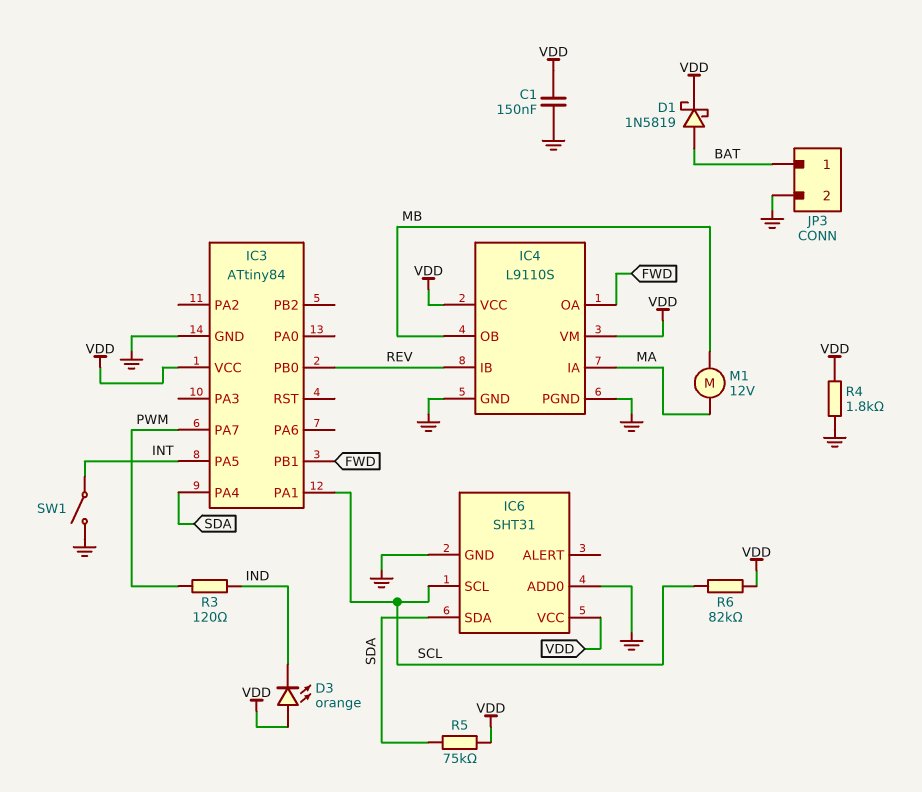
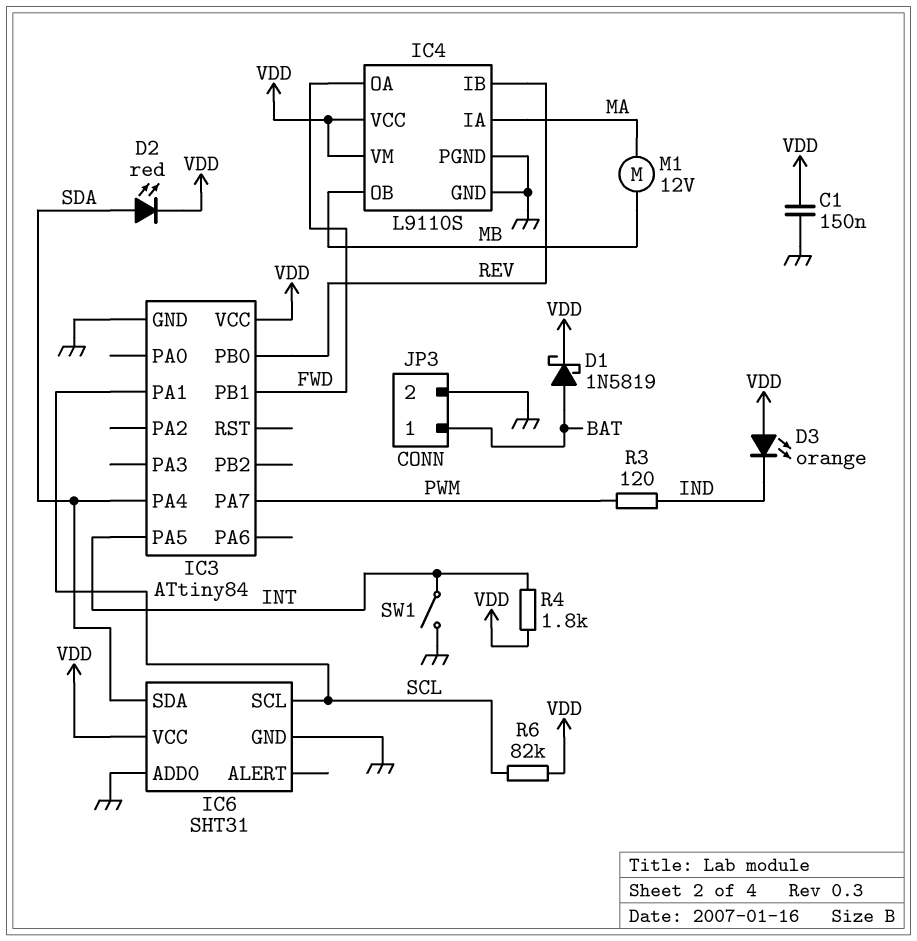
D2: none -> LED red (A SDA, K VDD)
R4: 1.8k (GND, VDD) -> 1.8k (INT, VDD)
R5: 75k (SDA, VDD) -> none

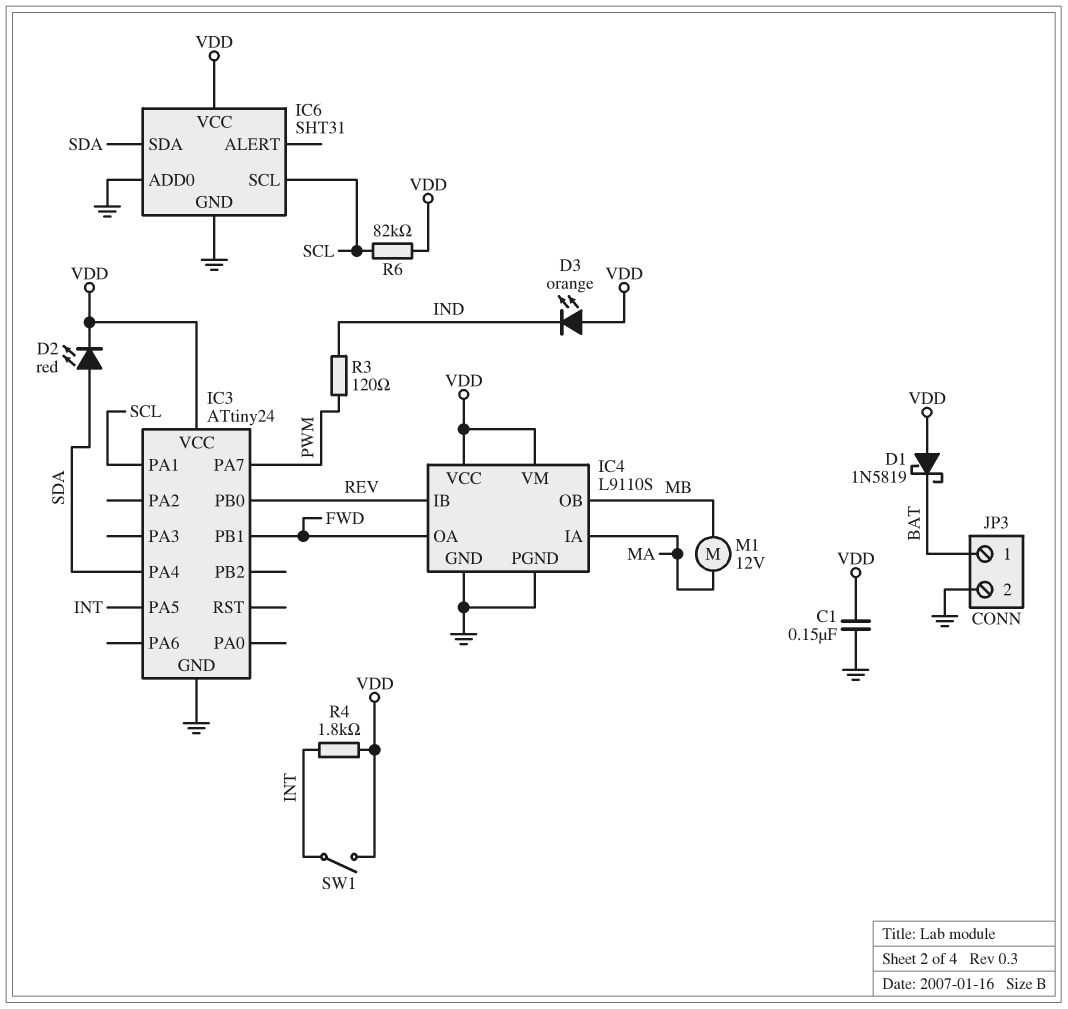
D1: schottky 1N5819 (A BAT, K VDD) -> schottky 1N5819 (A VDD, K BAT)
IC3: ATtiny84 -> ATtiny24
SW1: switch (GND, INT) -> switch (INT, VDD)

